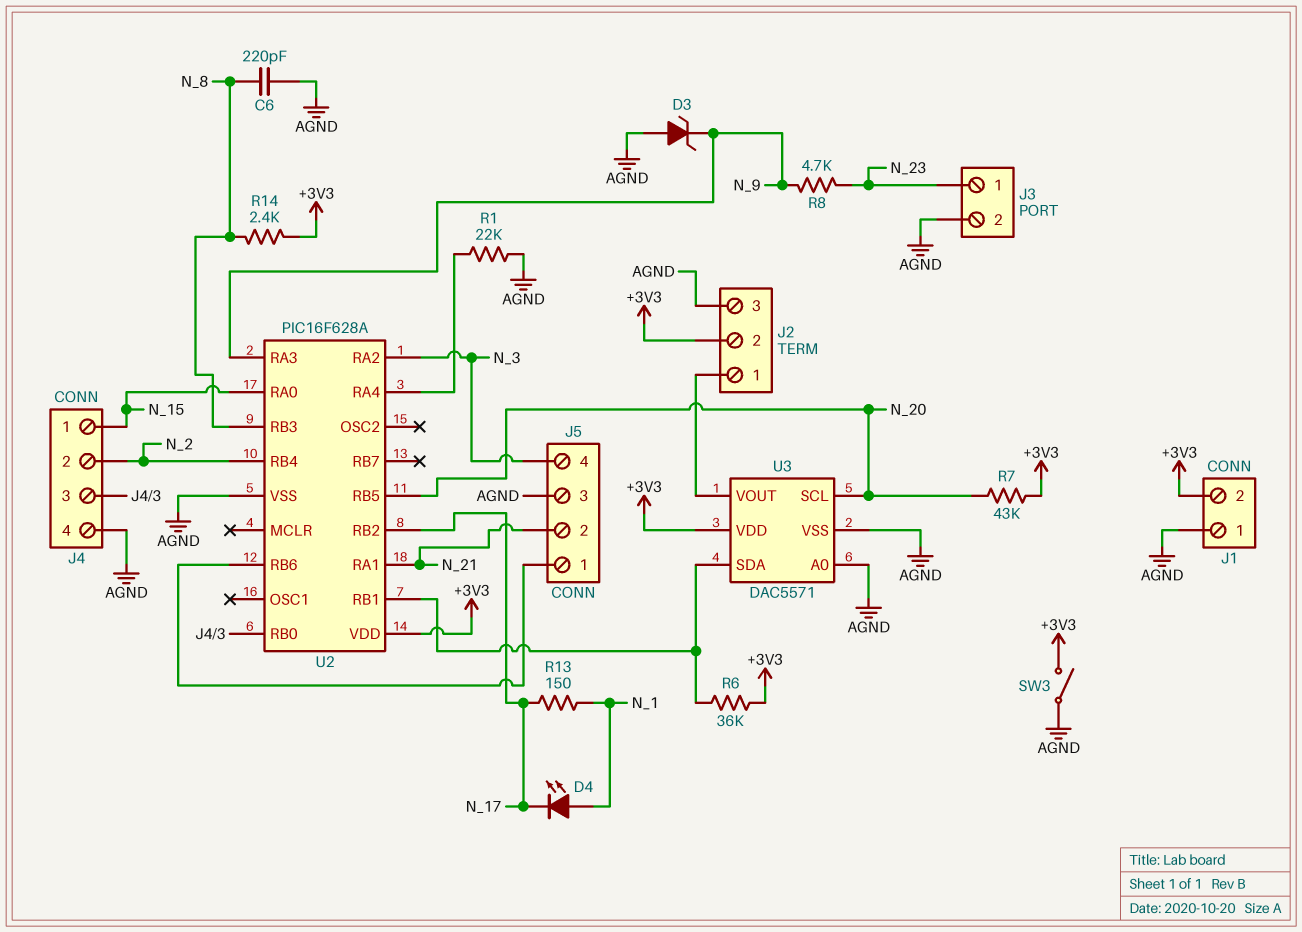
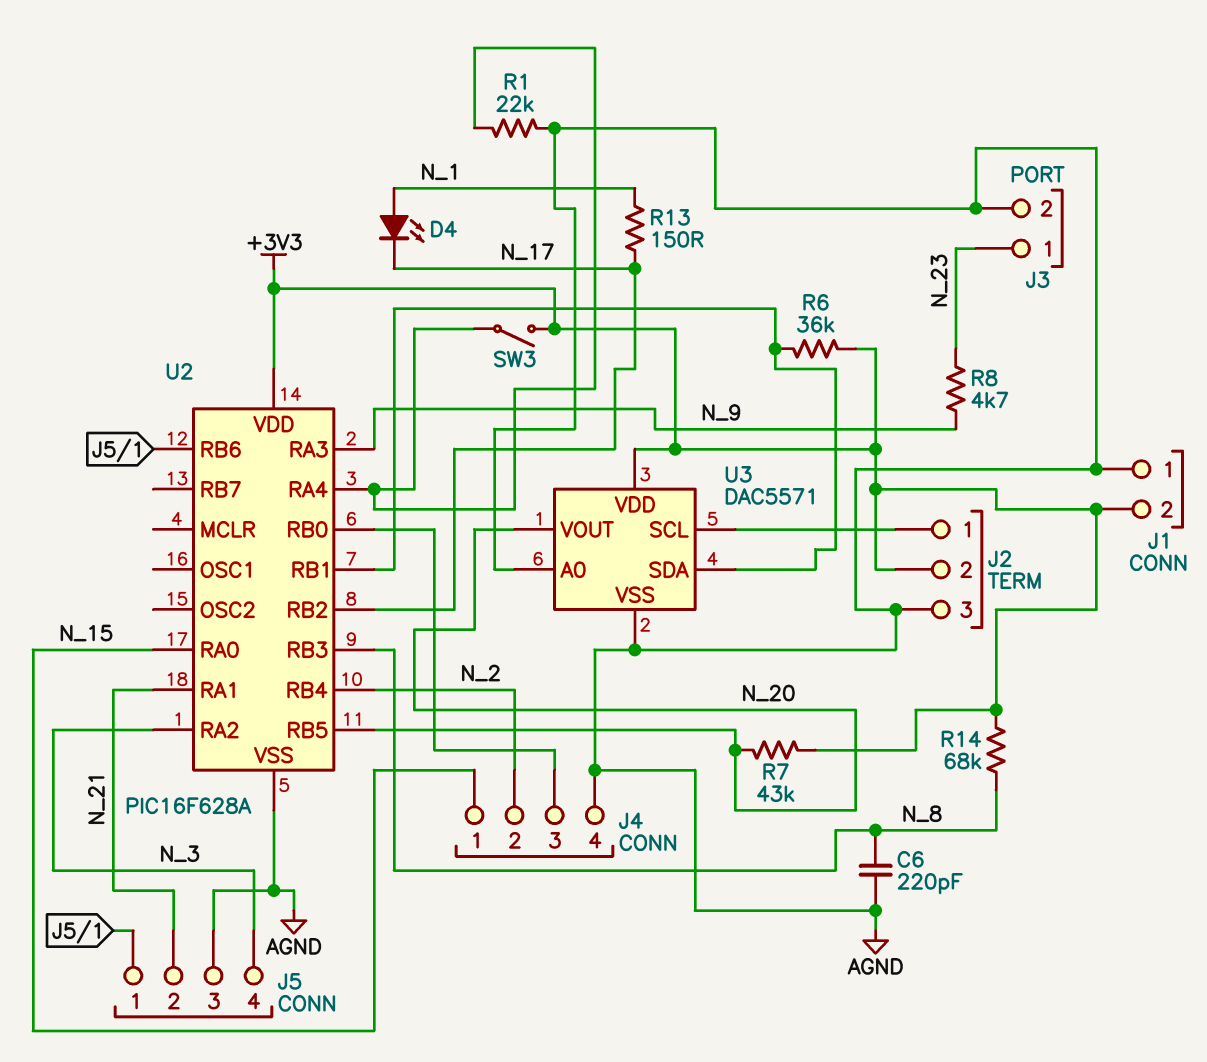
D3: zener (A AGND, K N_9) -> none
R14: 2.4k (+3V3, N_8) -> 68k (+3V3, N_8)
SW3: switch (+3V3, AGND) -> switch (+3V3, U2/RA4)
U3 pin SCL: N_20 -> J2/1
U3 pin VOUT: J2/1 -> N_20

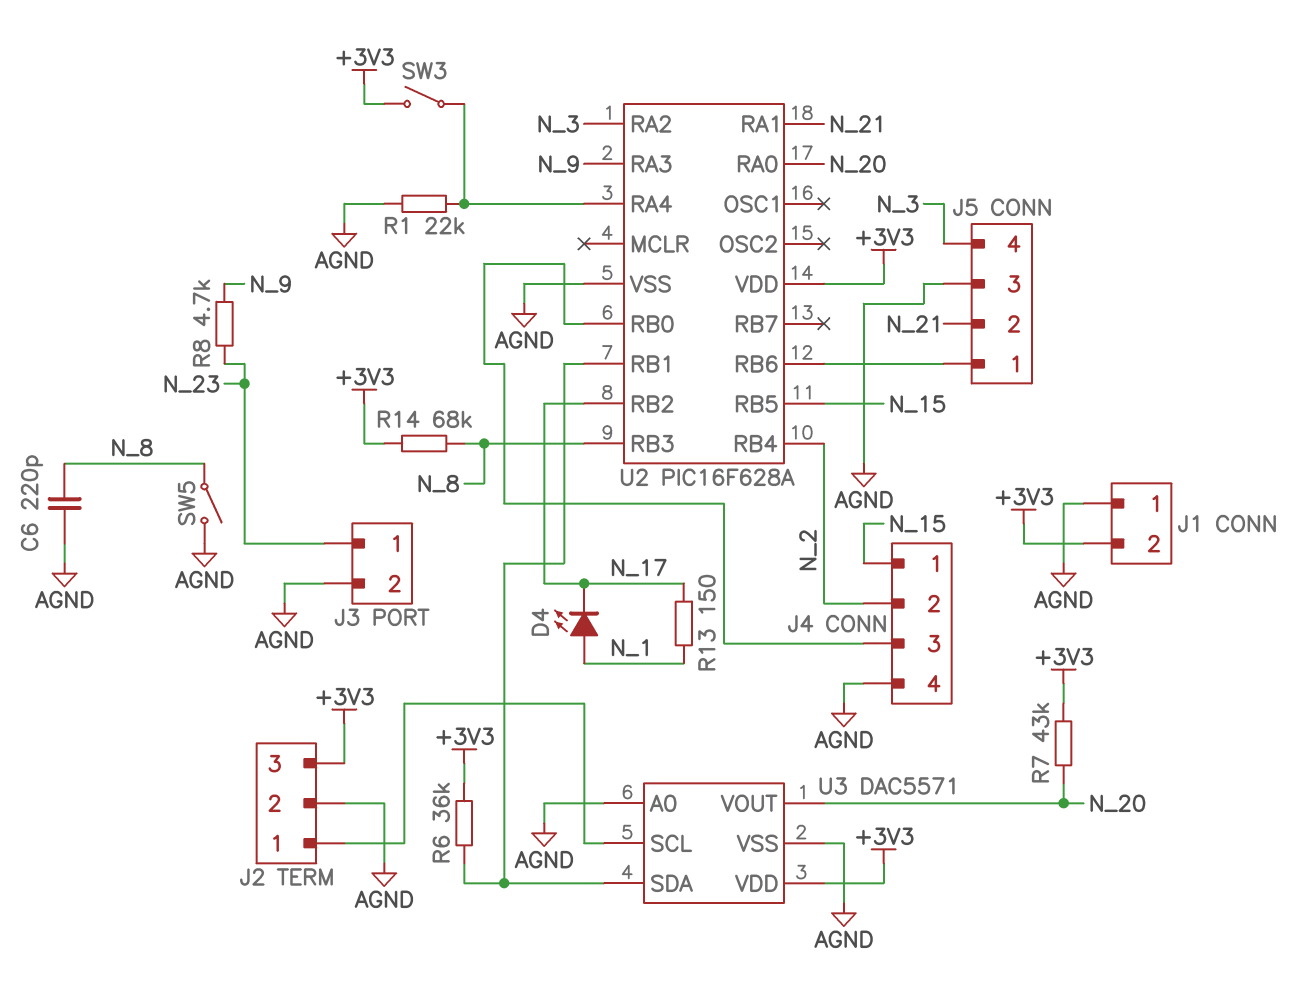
J2 pin 2: +3V3 -> AGND
J2 pin 3: AGND -> +3V3
SW5: none -> switch (AGND, N_8)
U2 pin RA0: N_15 -> N_20
U2 pin RB5: N_20 -> N_15

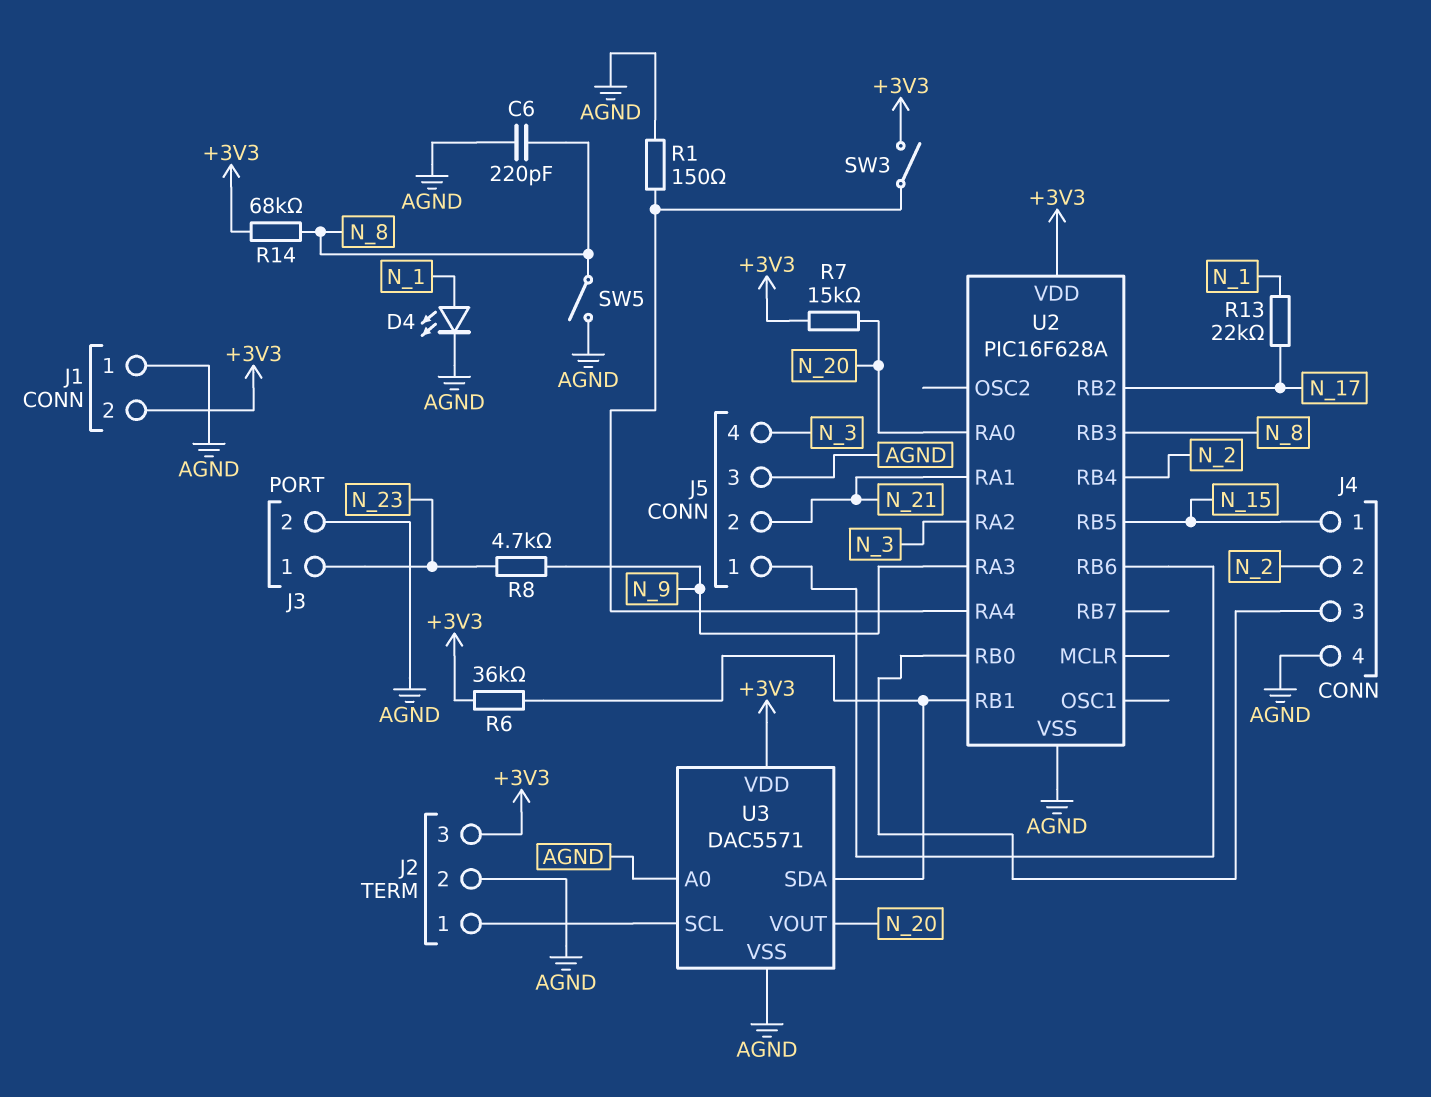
D4: LED (A N_1, K N_17) -> LED (A N_1, K AGND)
R1: 22k (AGND, U2/RA4) -> 150 (AGND, U2/RA4)
R7: 43k (+3V3, N_20) -> 15k (+3V3, N_20)
R13: 150 (N_1, N_17) -> 22k (N_1, N_17)

